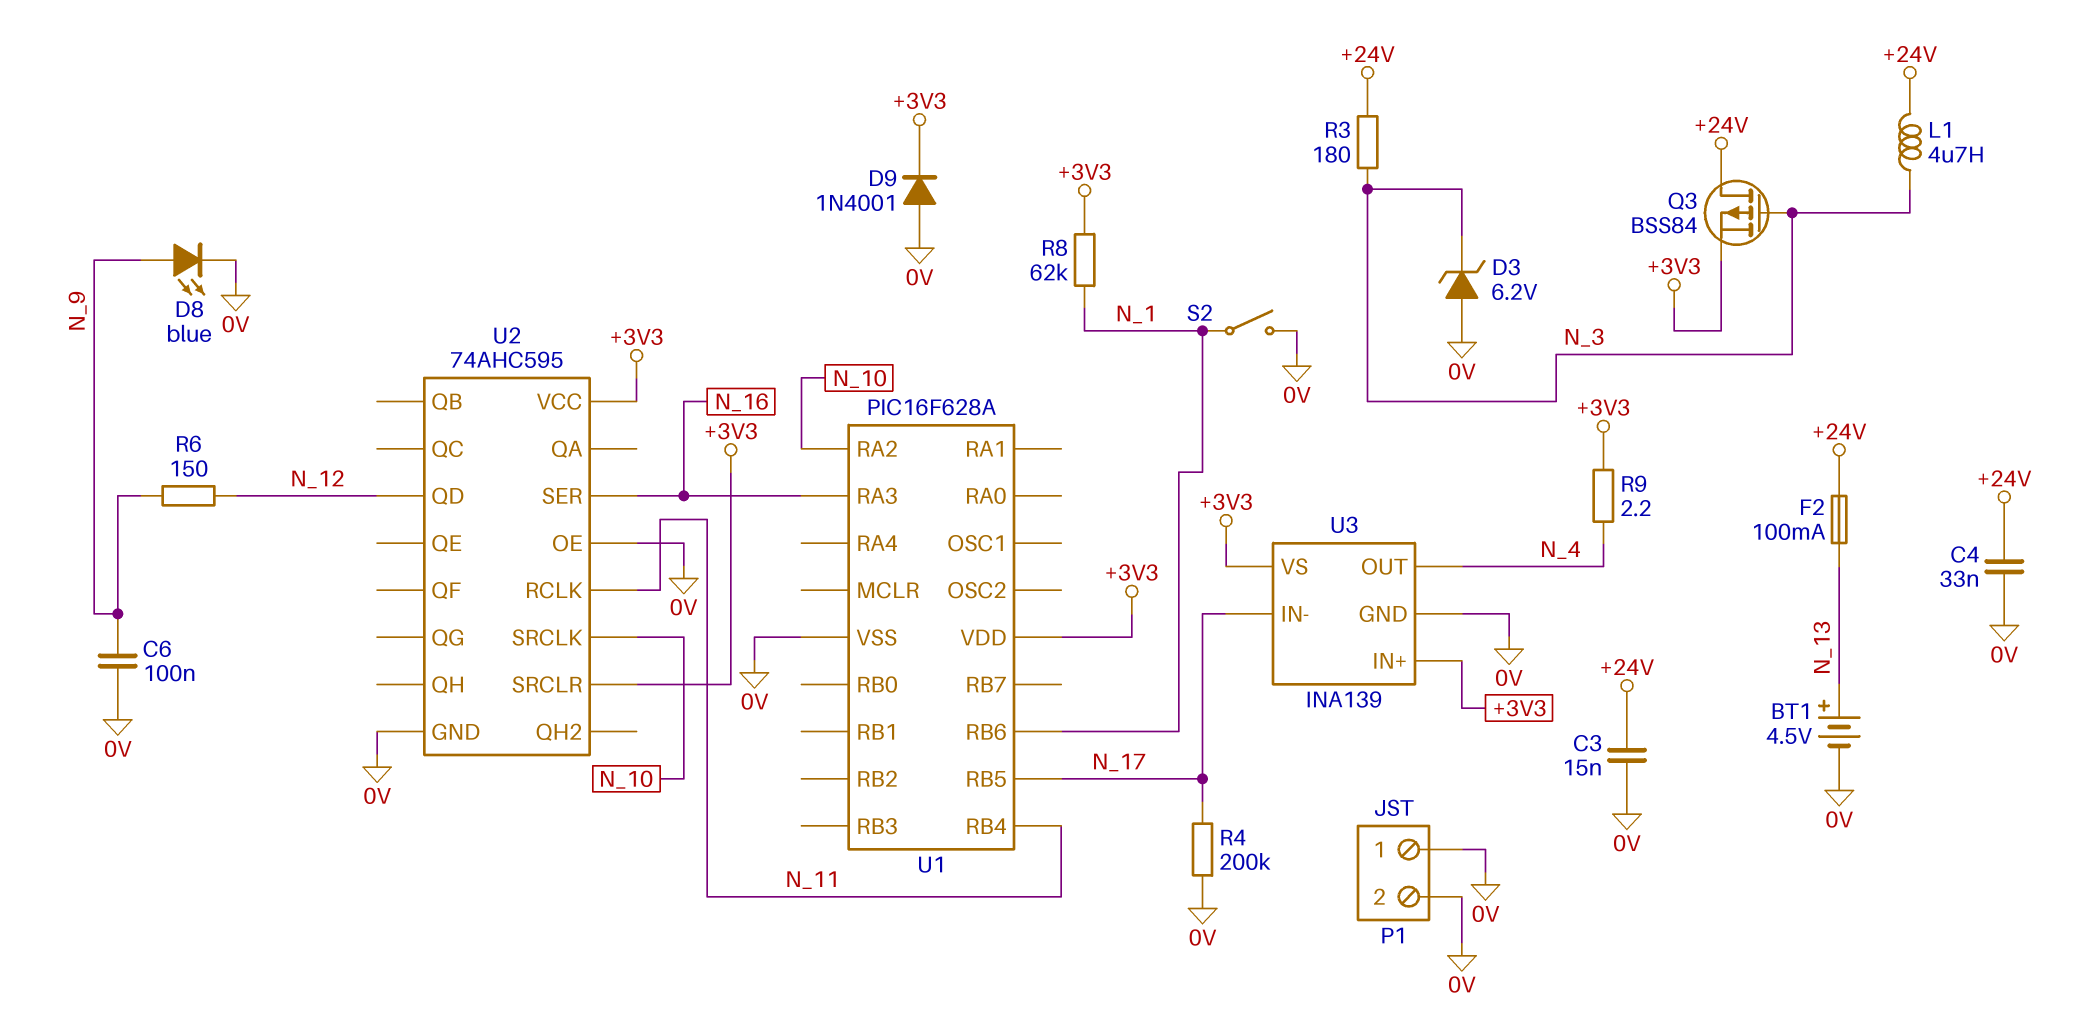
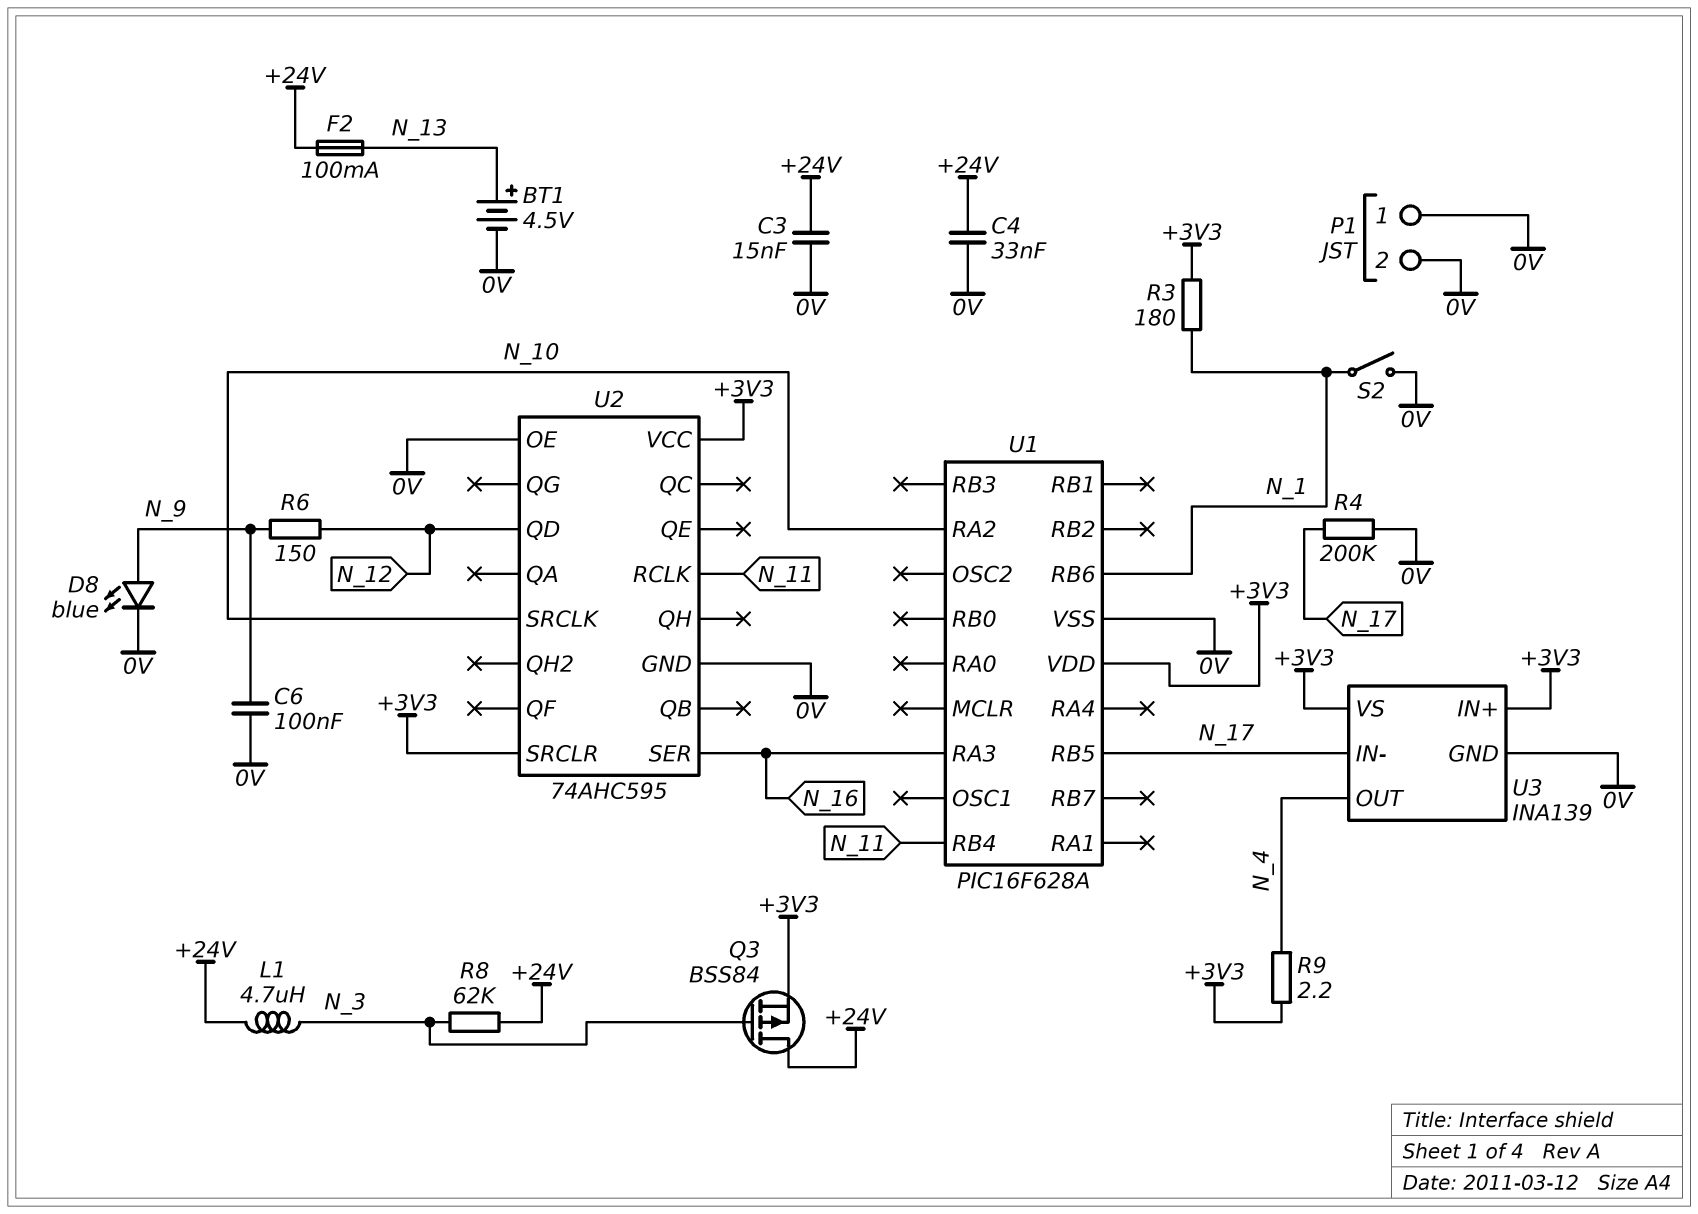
D3: zener 6.2V (A 0V, K N_3) -> none
D9: diode 1N4001 (A 0V, K +3V3) -> none
R3: 180 (+24V, N_3) -> 180 (+3V3, N_1)
R8: 62k (+3V3, N_1) -> 62k (+24V, N_3)

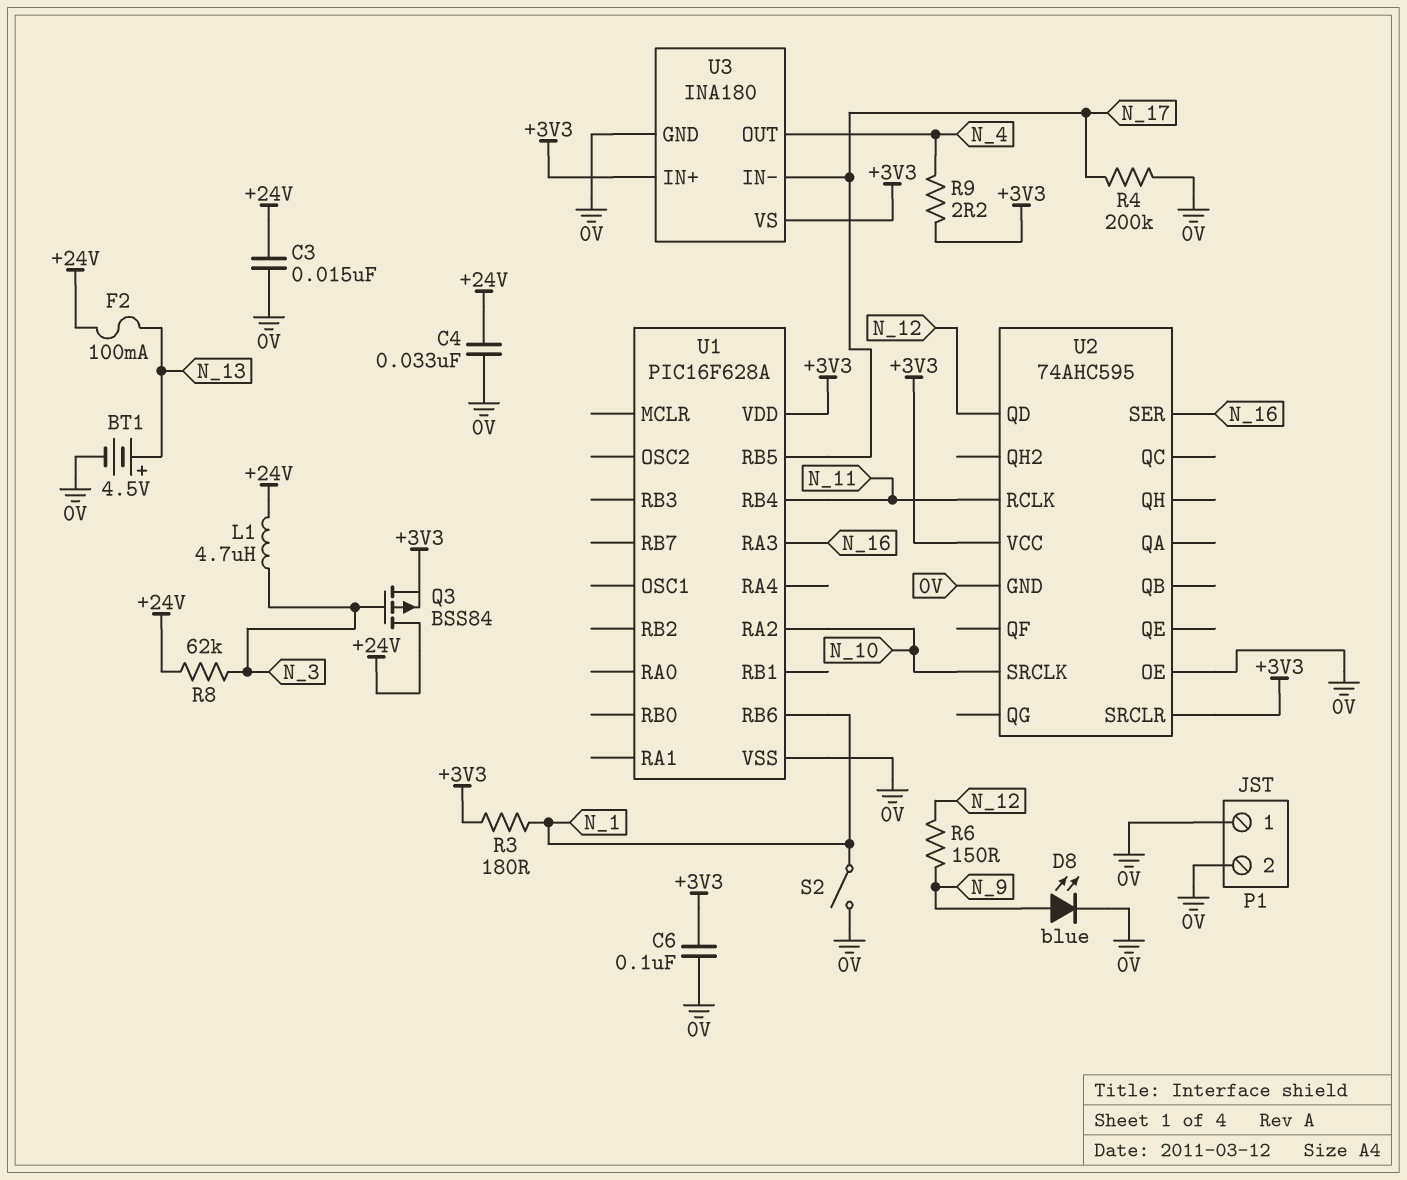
C6: 100nF (0V, N_9) -> 100nF (+3V3, 0V)
U3: INA139 -> INA180

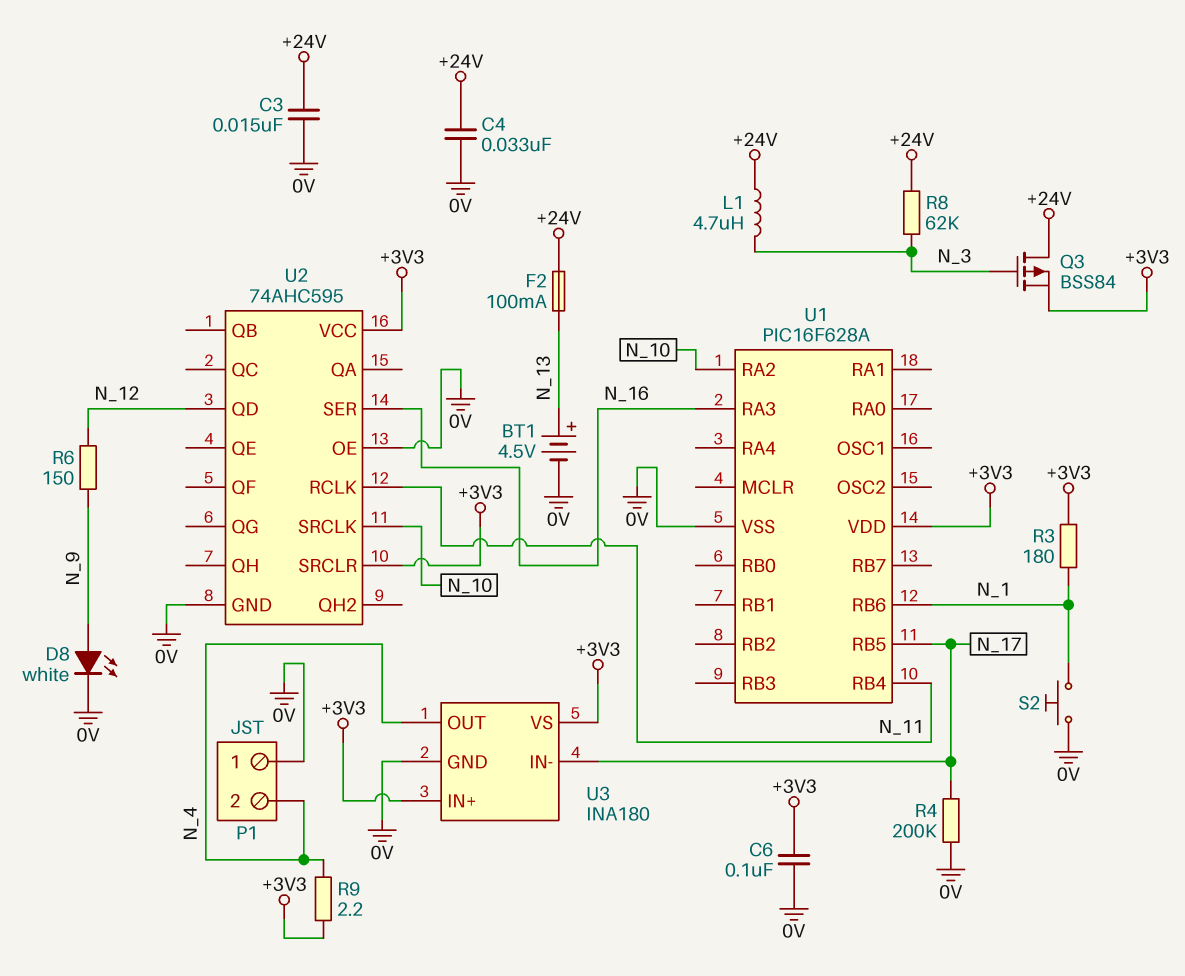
D8: LED blue (A N_9, K 0V) -> LED white (A N_9, K 0V)
P1 pin 2: 0V -> N_4
S2: switch (0V, N_1) -> button (0V, N_1)

